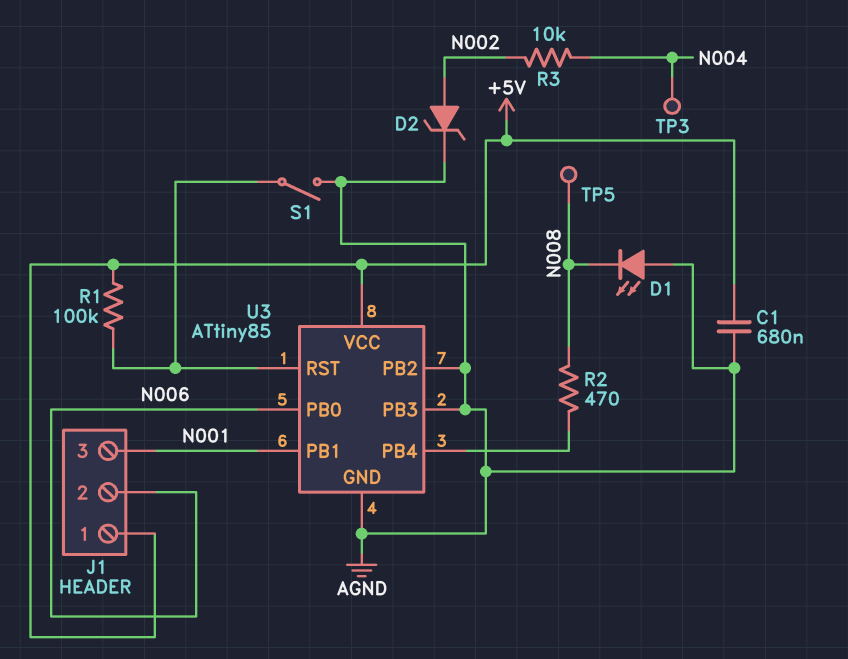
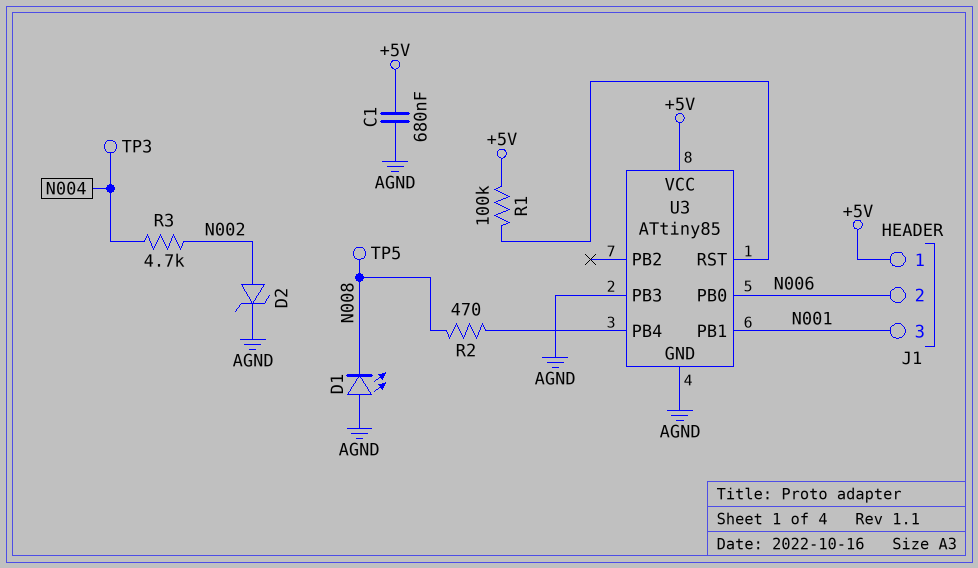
R3: 10k (N002, N004) -> 4.7k (N002, N004)
S1: switch (AGND, U3/RST) -> none
U3 pin PB2: AGND -> none

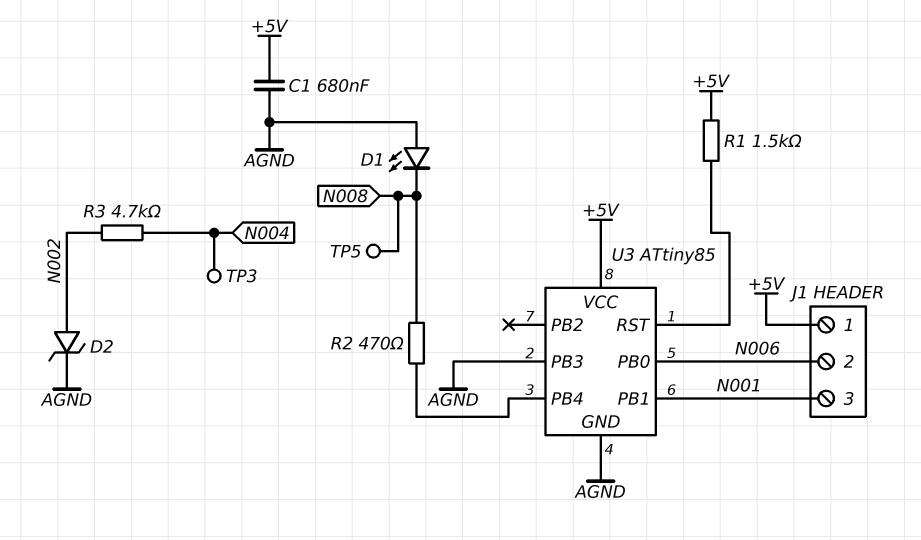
R1: 100k (+5V, U3/RST) -> 1.5k (+5V, U3/RST)

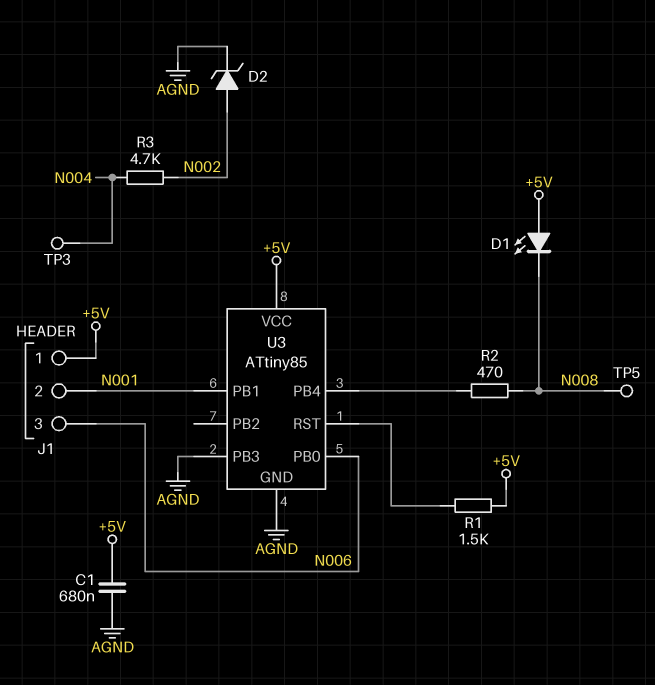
D1: LED (A AGND, K N008) -> LED (A +5V, K N008)
J1 pin 2: N006 -> N001
J1 pin 3: N001 -> N006

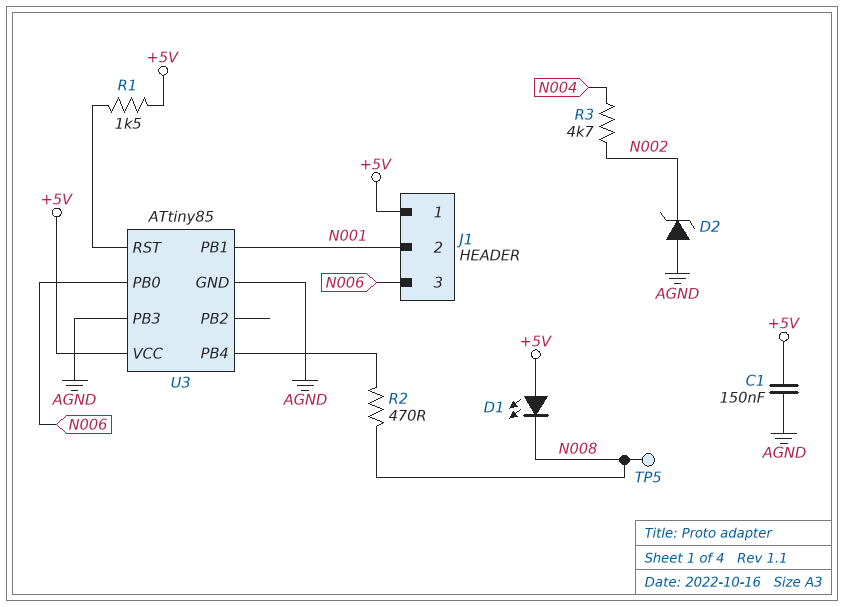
C1: 680nF (+5V, AGND) -> 150nF (+5V, AGND)
D2: zener (A N002, K AGND) -> zener (A AGND, K N002)
TP3: test point (N004) -> none

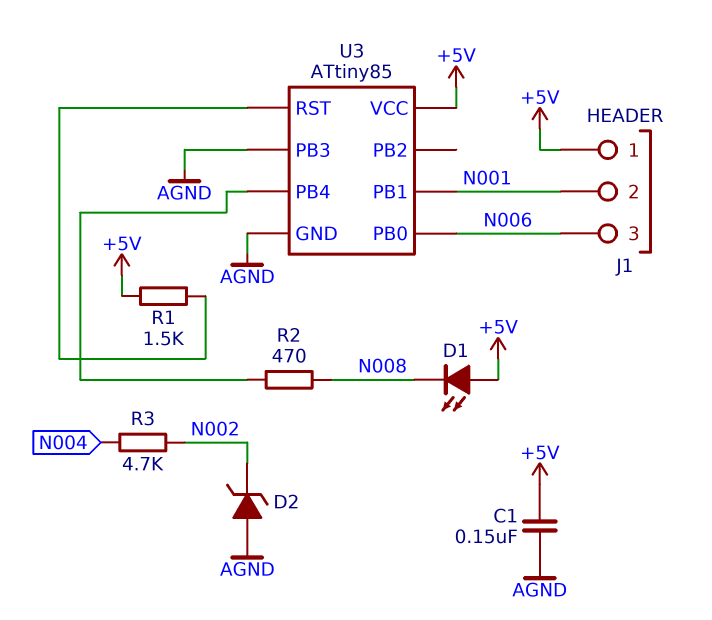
TP5: test point (N008) -> none

